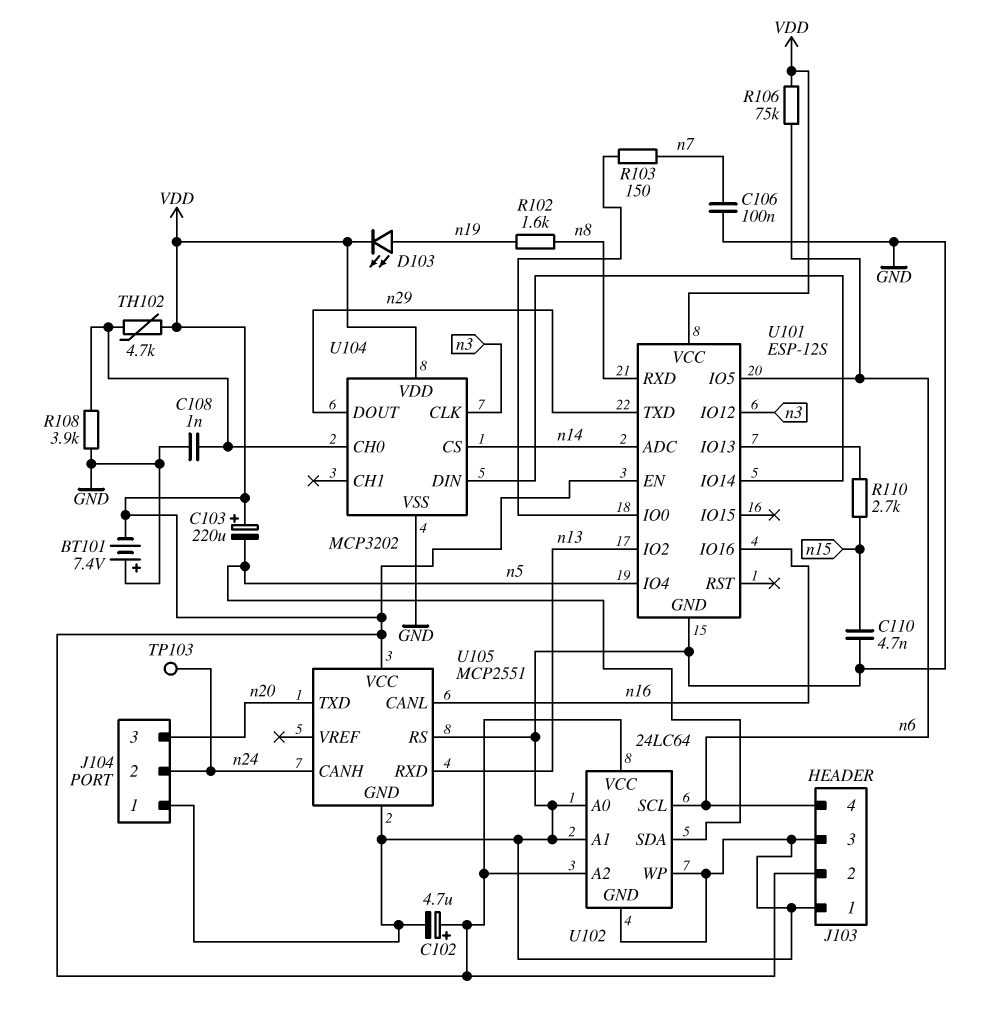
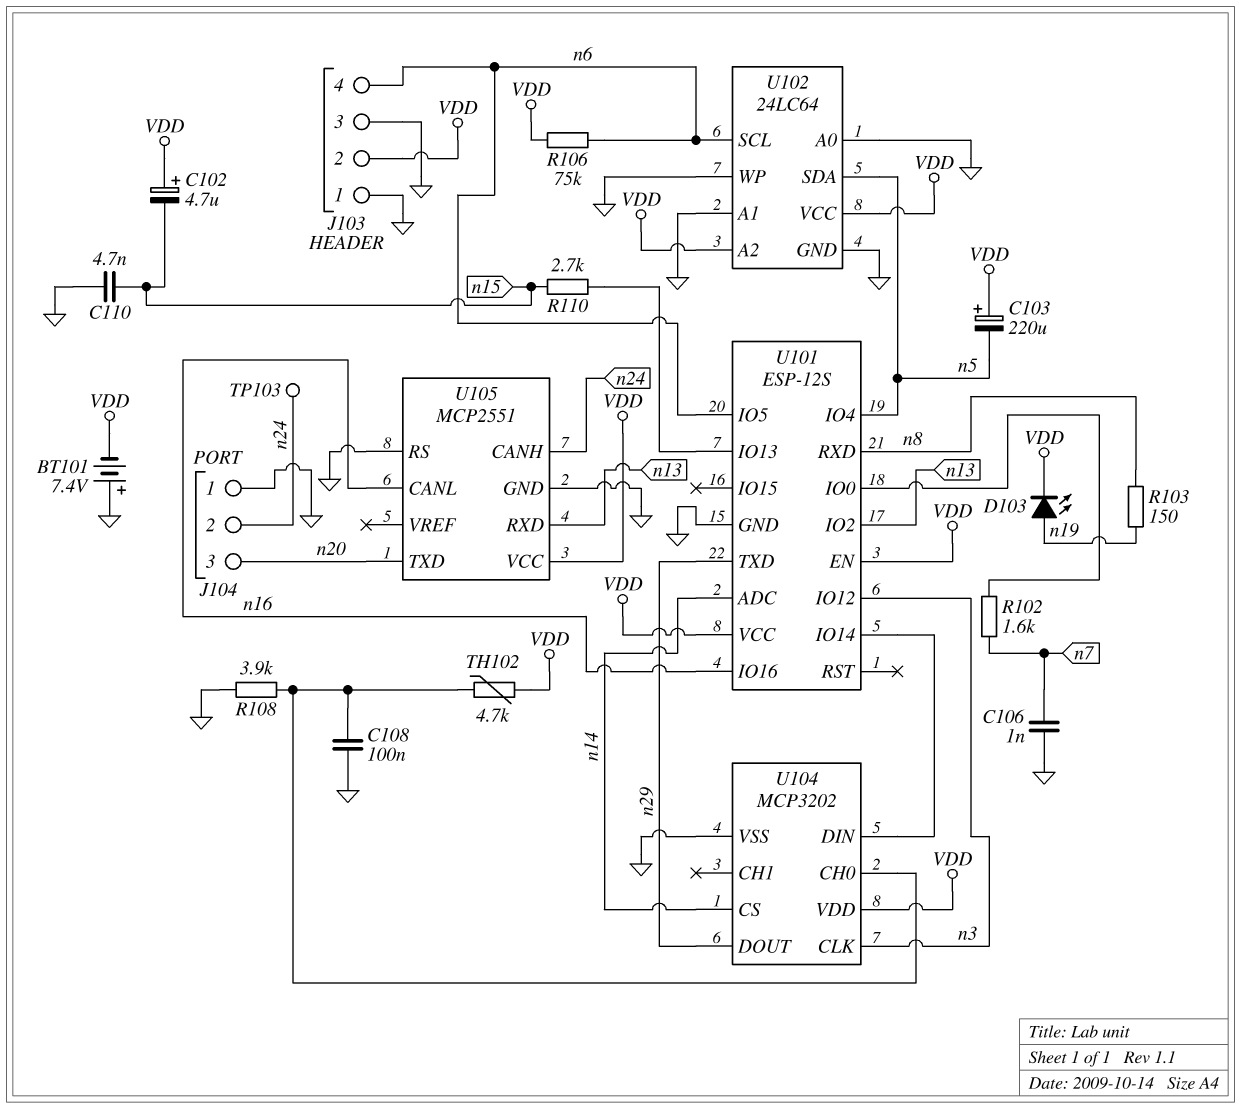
C102: 4.7uF (plus VDD, minus GND) -> 4.7uF (plus VDD, minus n15)
C106: 100nF (GND, n7) -> 1nF (GND, n7)
C108: 1nF (GND, U104/CH0) -> 100nF (GND, U104/CH0)
R102: 1.6k (n8, n19) -> 1.6k (U101/IO0, n7)
R103: 150 (U101/IO0, n7) -> 150 (n8, n19)

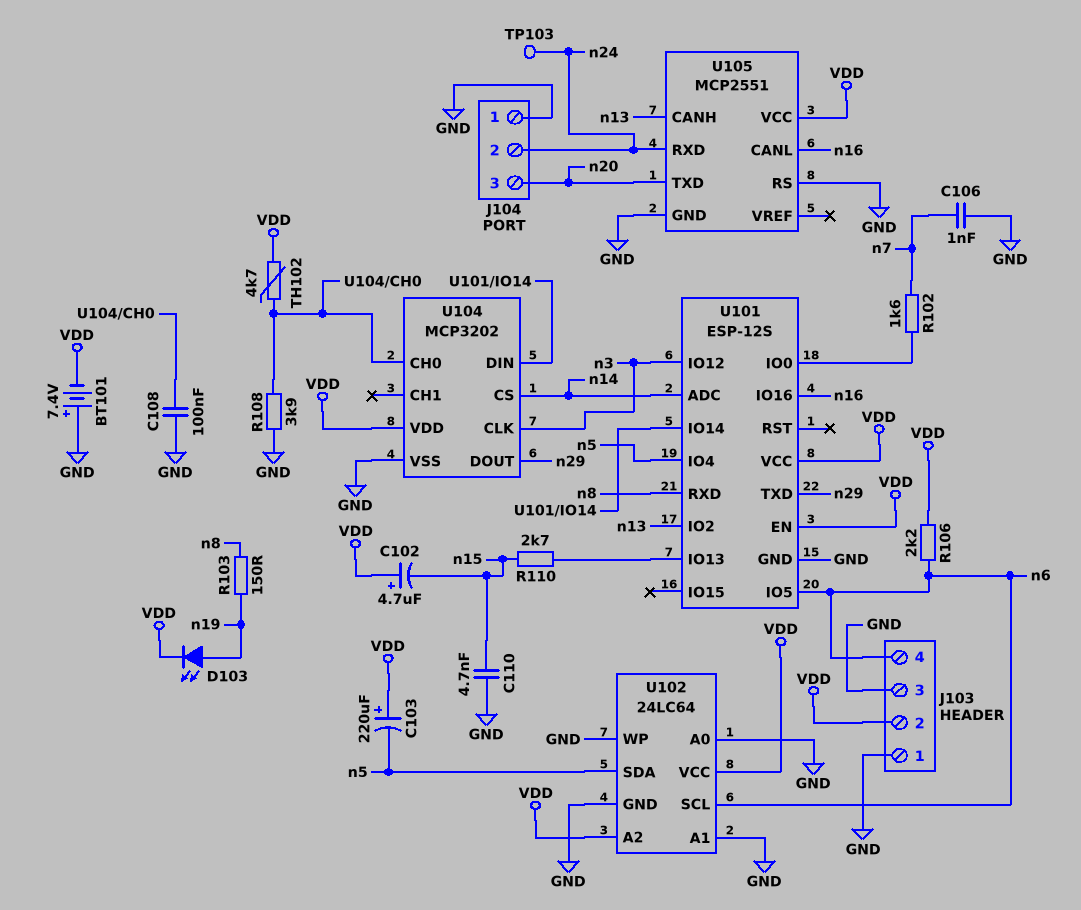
R106: 75k (VDD, n6) -> 2.2k (VDD, n6)
U105 pin CANH: n24 -> n13
U105 pin RXD: n13 -> n24

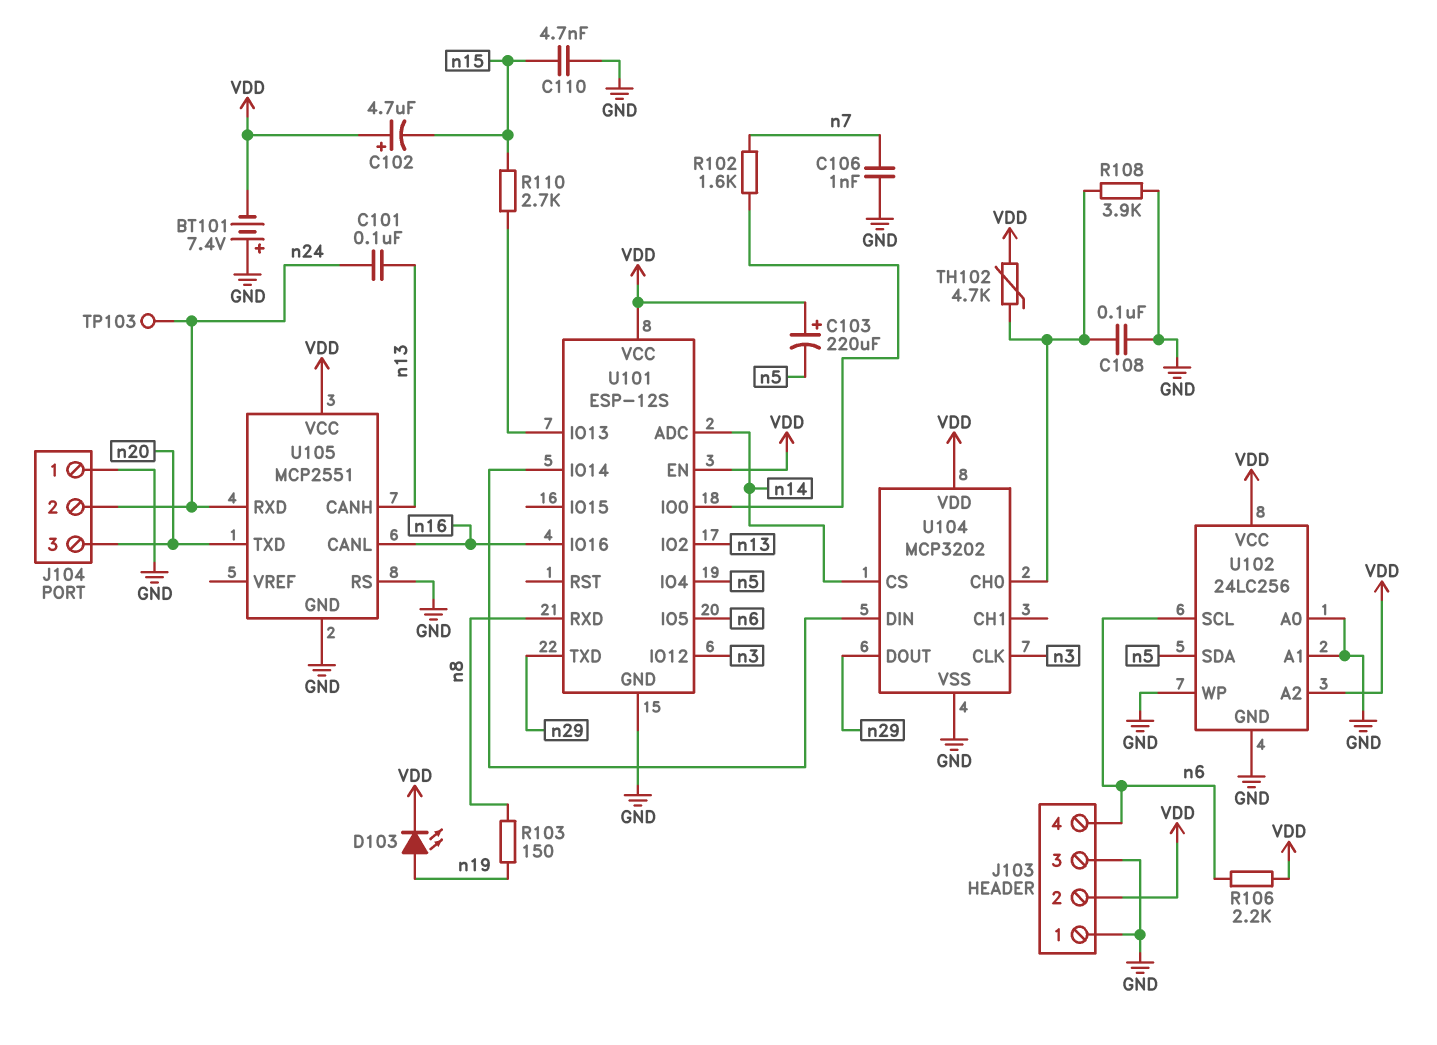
C101: none -> 100nF (n13, n24)
U102: 24LC64 -> 24LC256

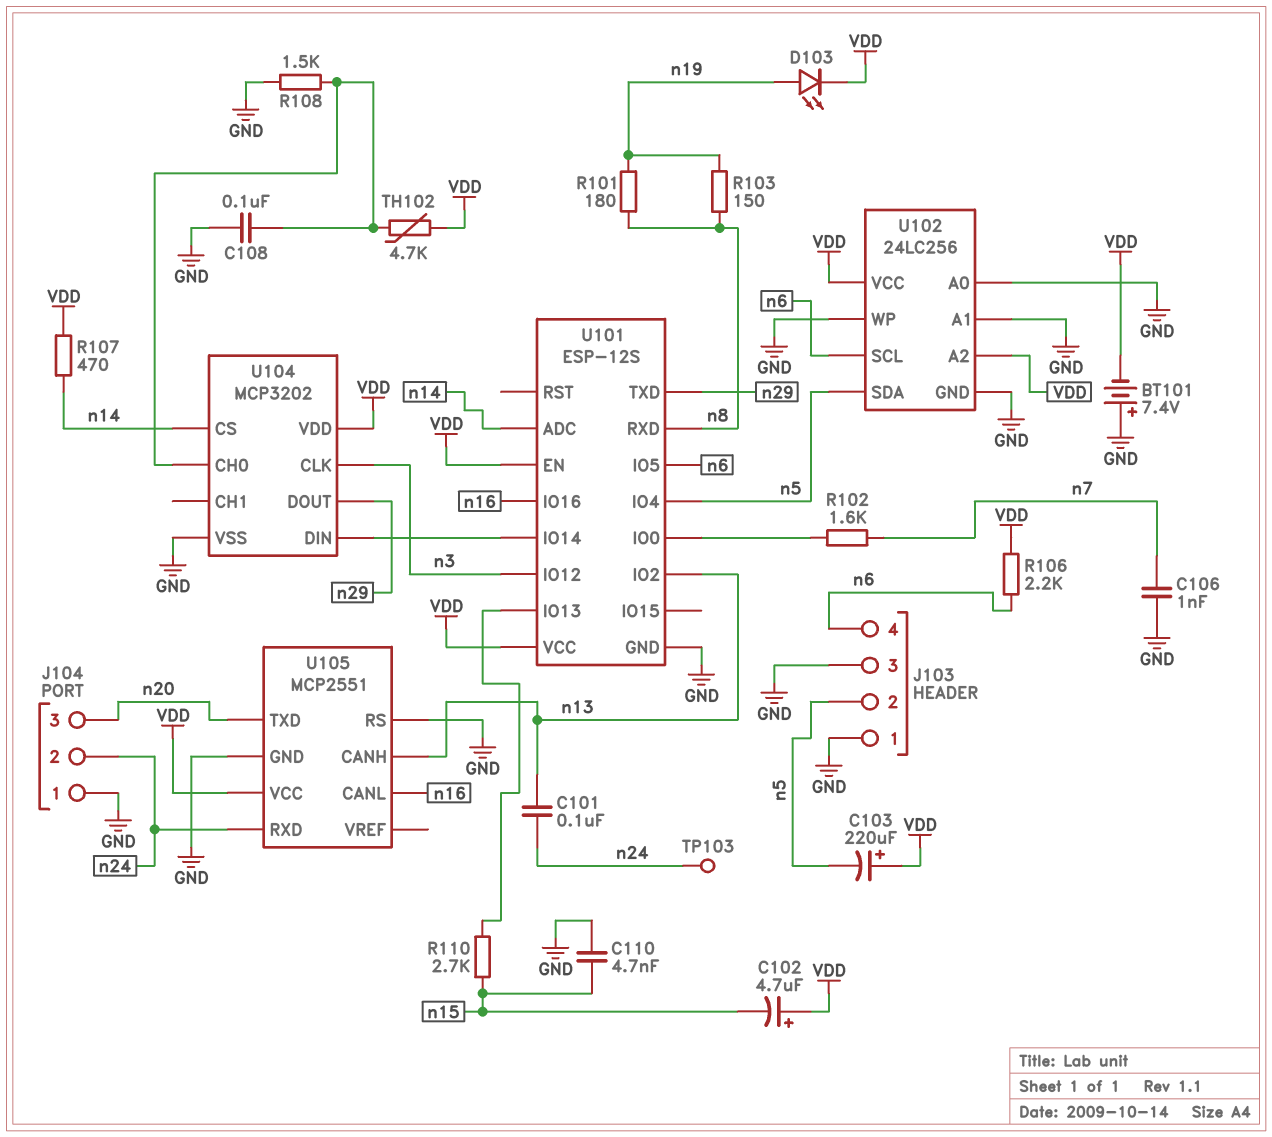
J103 pin 2: VDD -> n5
R101: none -> 180 (n8, n19)
R107: none -> 470 (VDD, n14)
R108: 3.9k (GND, U104/CH0) -> 1.5k (GND, U104/CH0)

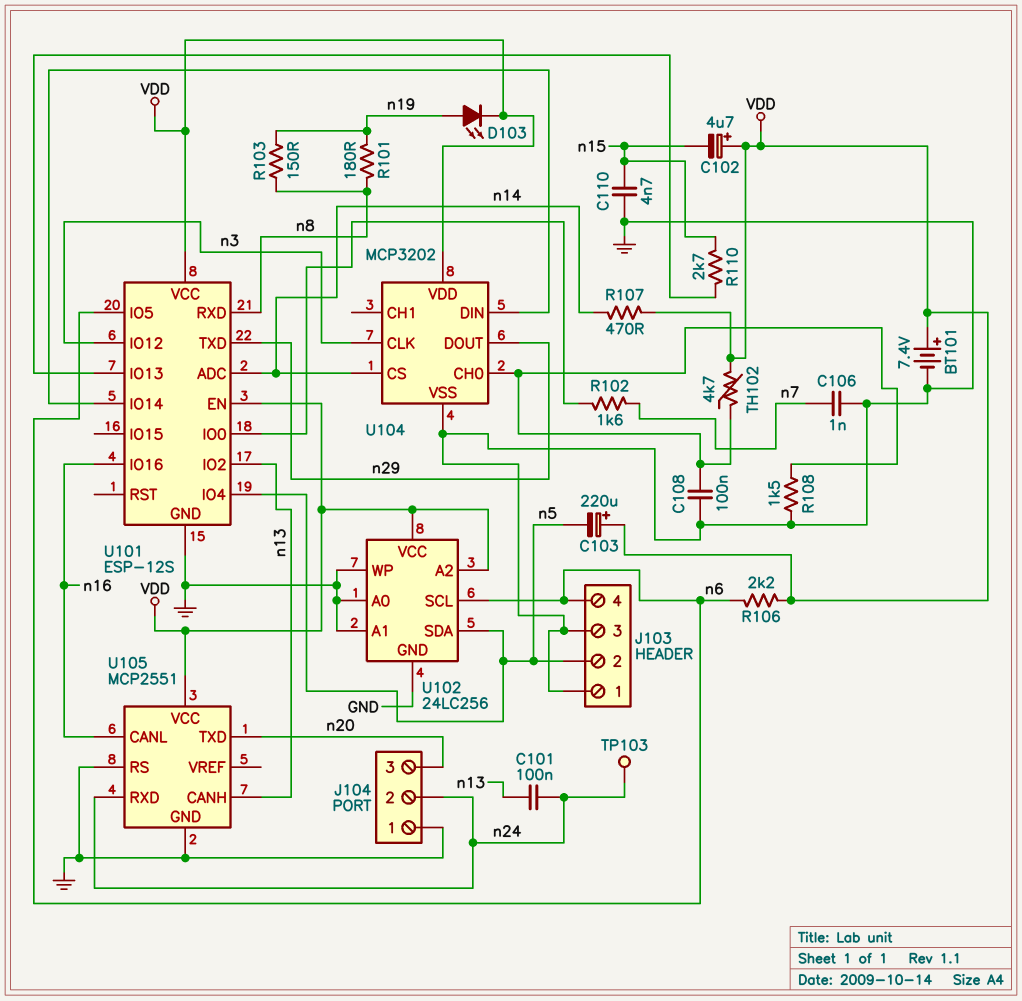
BT101: 7.4V (plus GND, minus VDD) -> 7.4V (plus VDD, minus GND)

